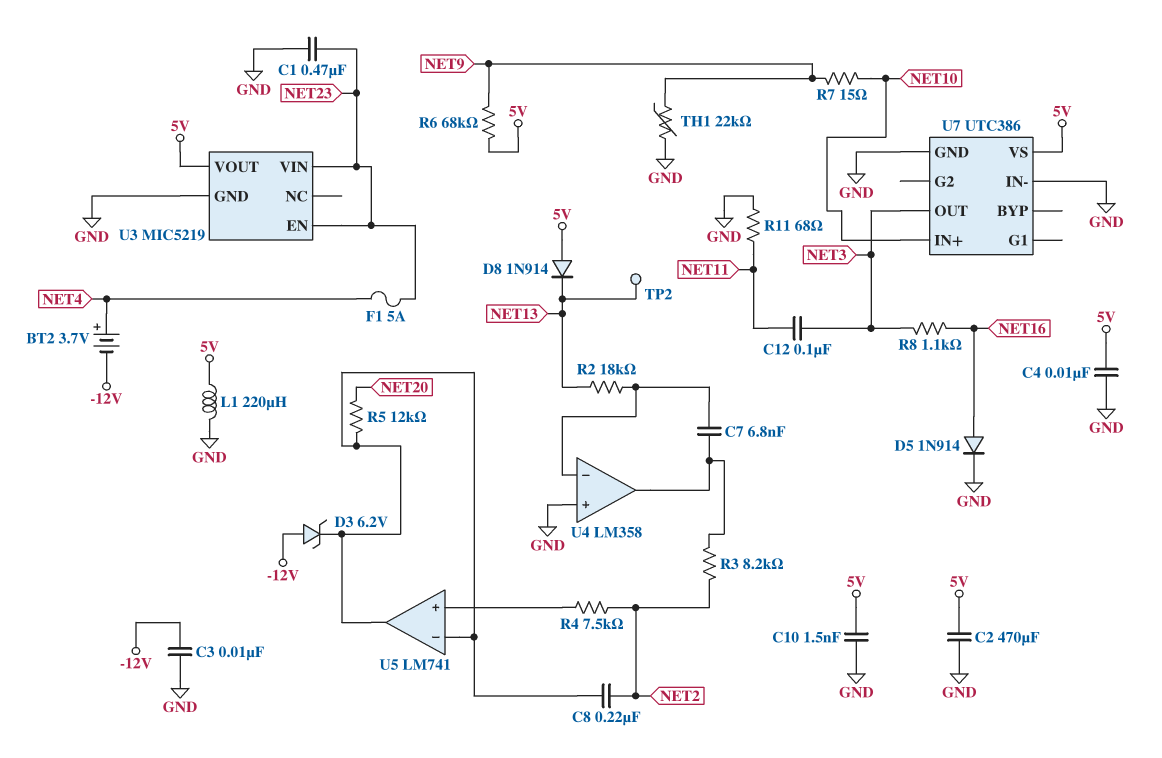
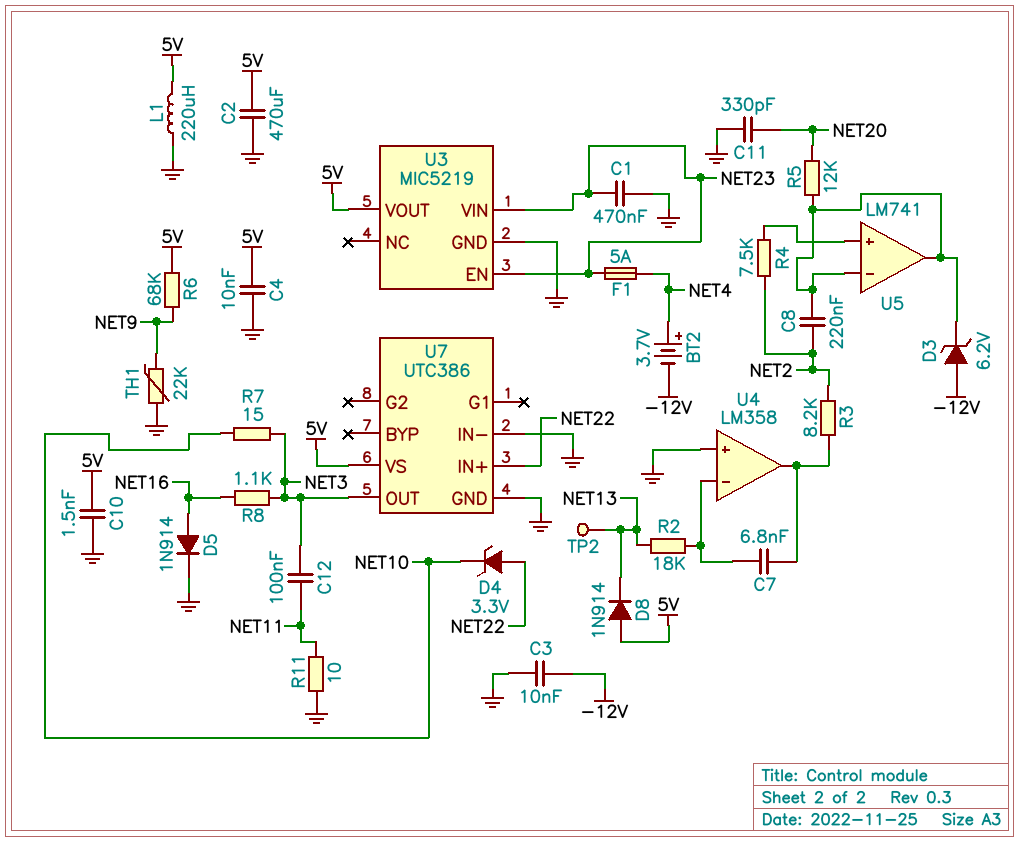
C11: none -> 330pF (GND, NET20)
D4: none -> zener 3.3V (A NET22, K NET10)
R7: 15 (NET9, NET10) -> 15 (NET3, NET10)
R11: 68 (GND, NET11) -> 10 (GND, NET11)
U7 pin IN+: NET10 -> NET22

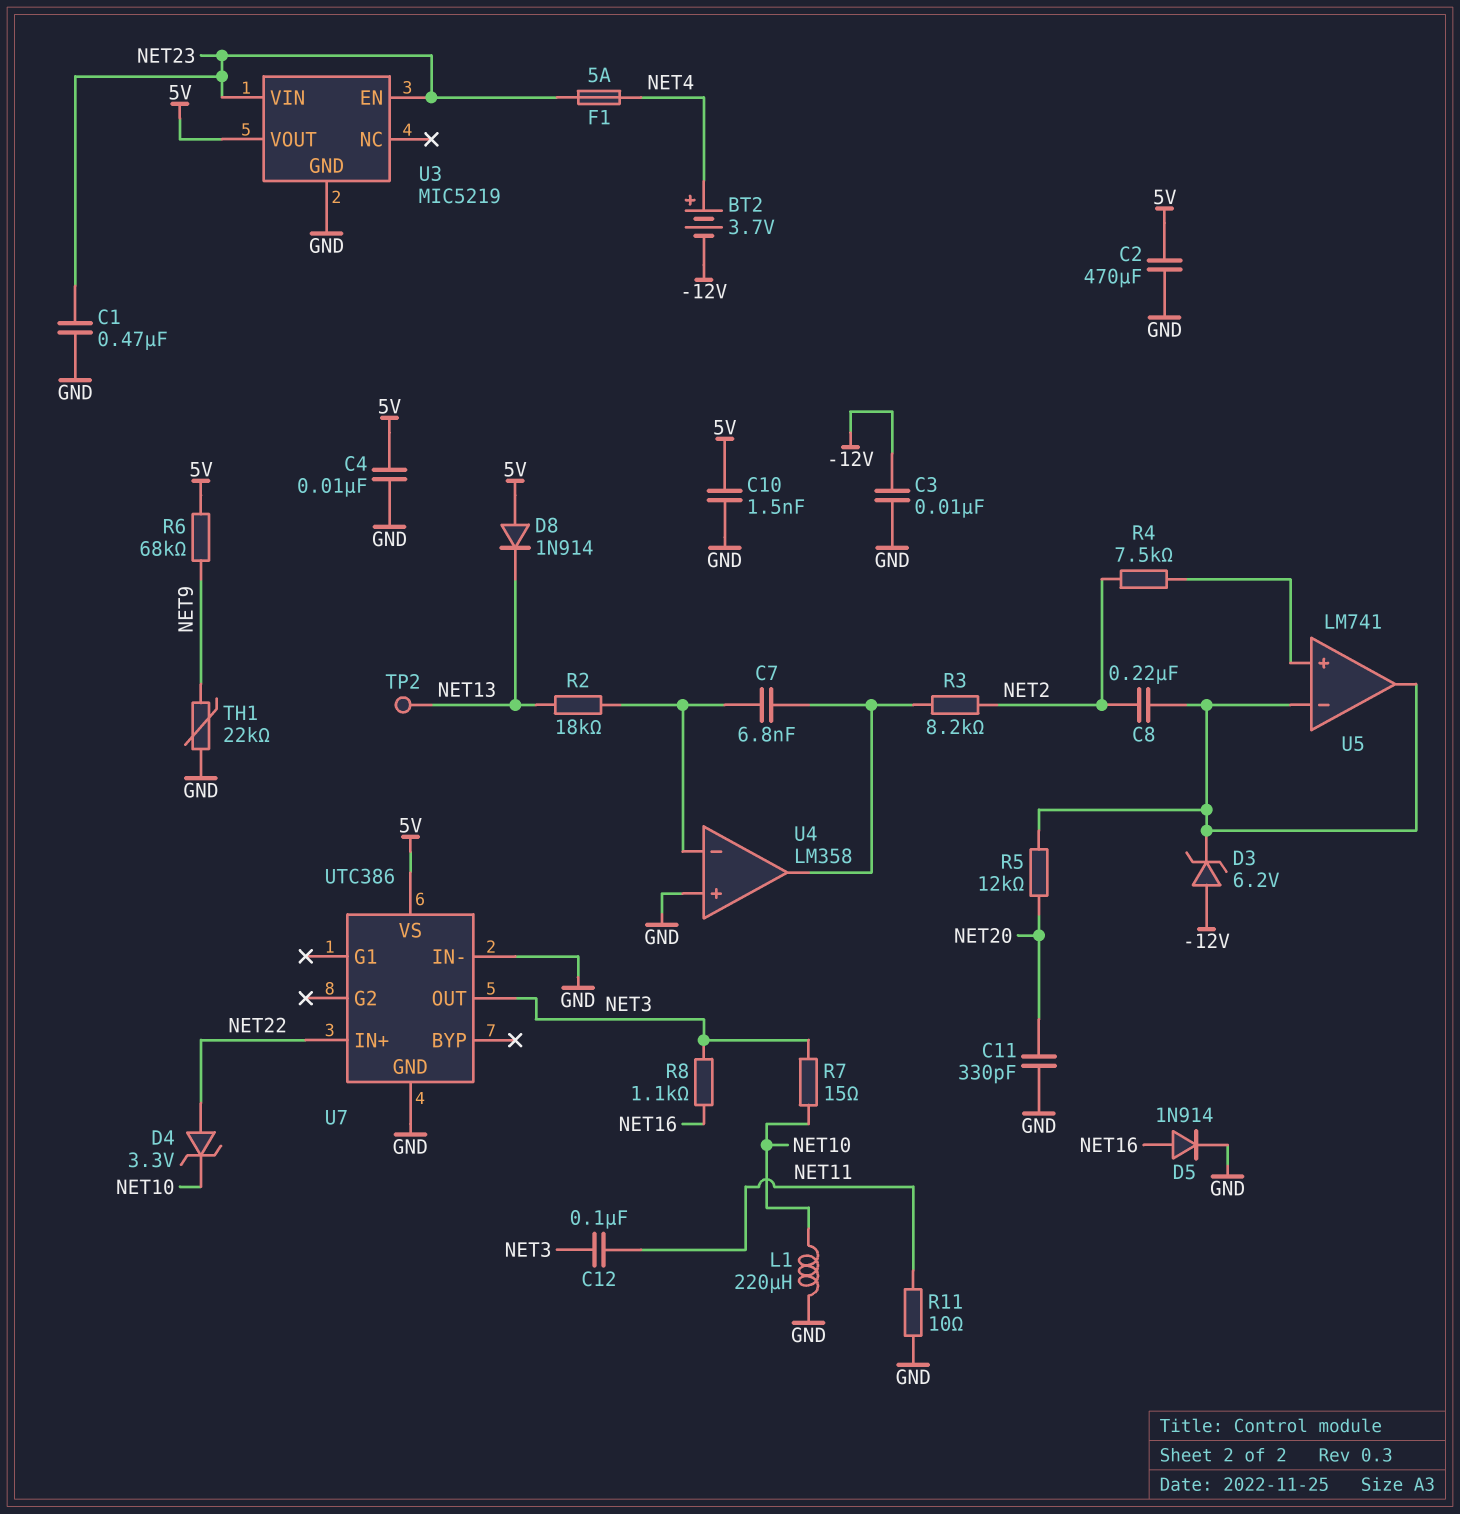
L1: 220uH (5V, GND) -> 220uH (GND, NET10)

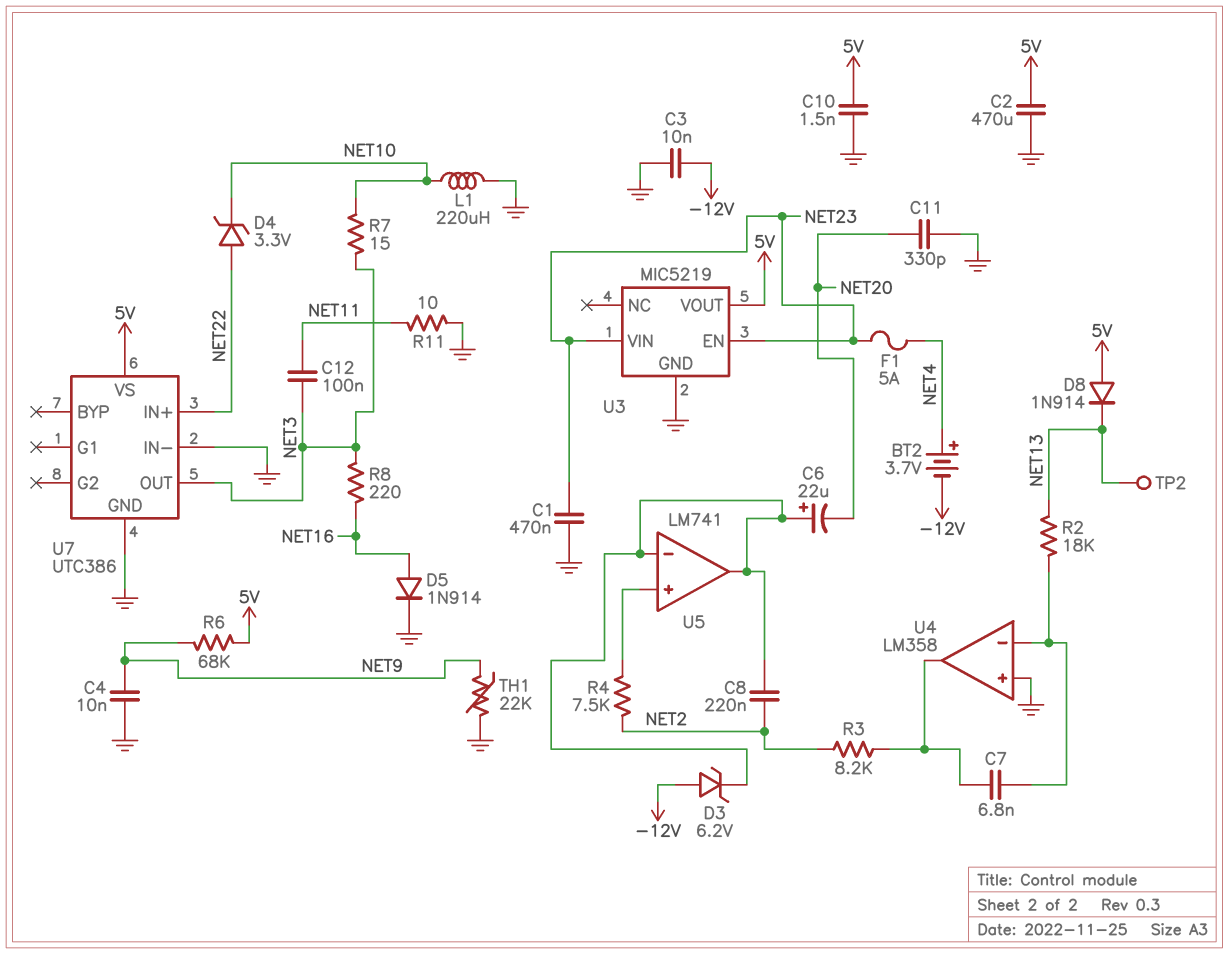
C4: 10nF (5V, GND) -> 10nF (GND, NET9)
C6: none -> 22uF (plus U5/in-, minus NET20)
R5: 12k (NET20, U5/in-) -> none
R8: 1.1k (NET3, NET16) -> 220 (NET3, NET16)

